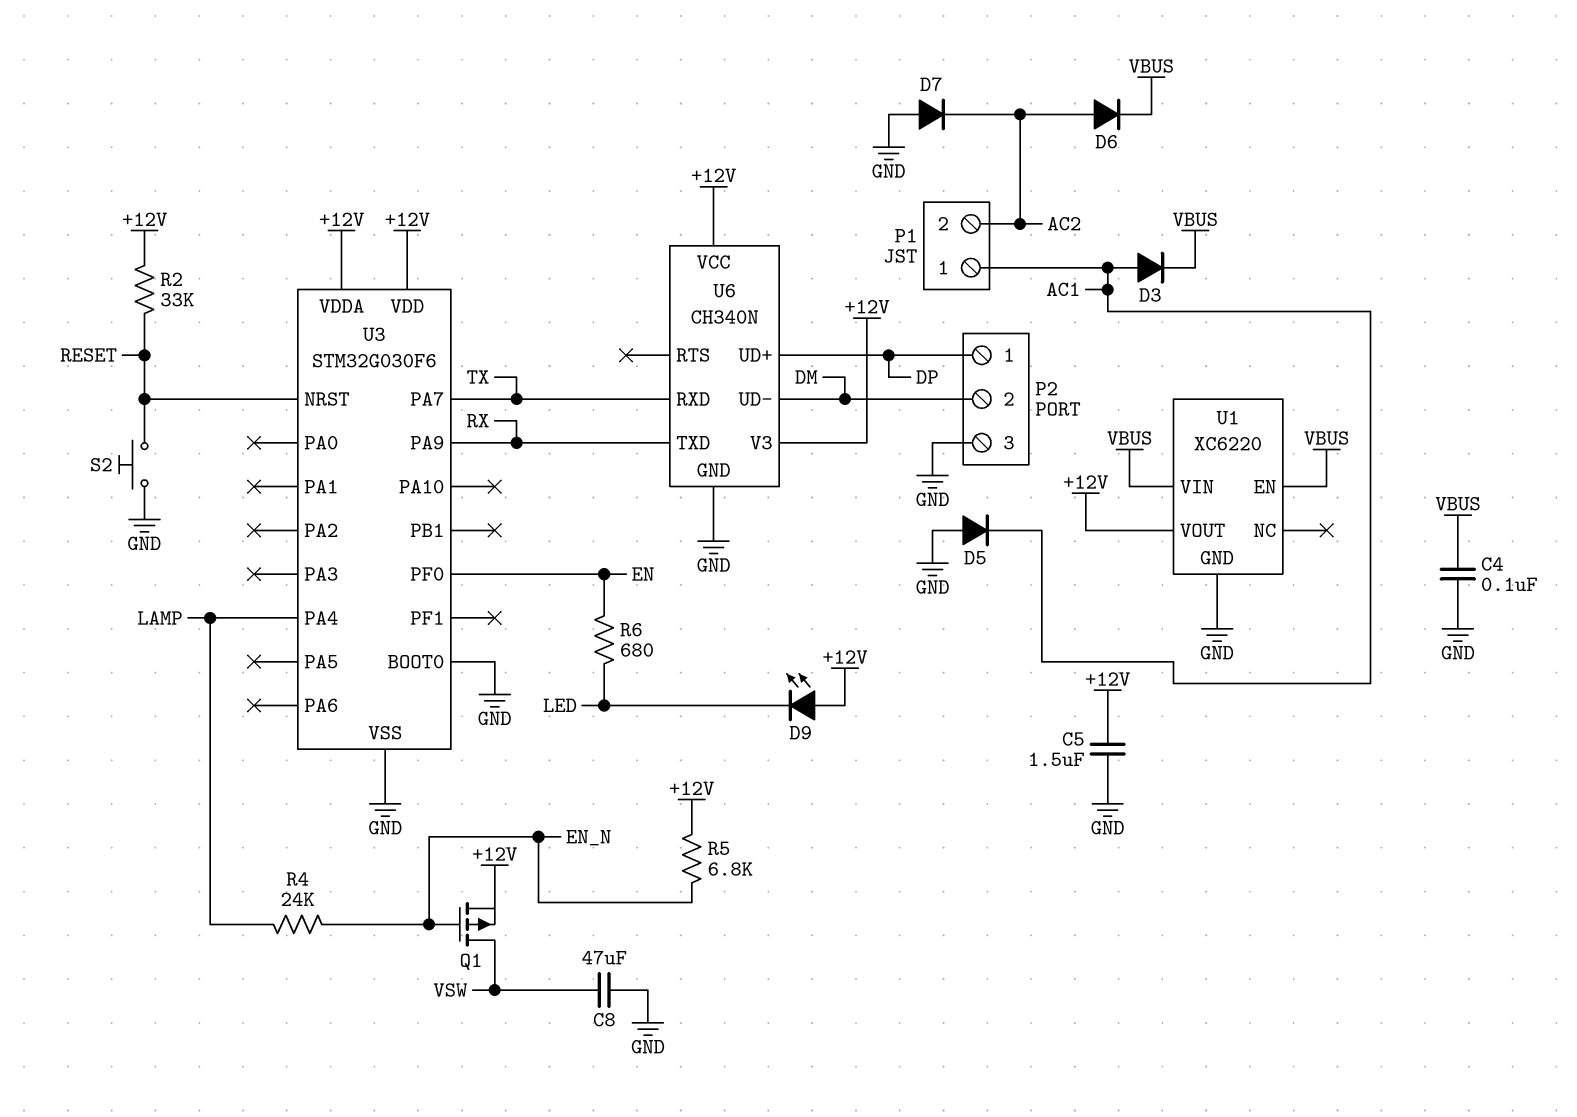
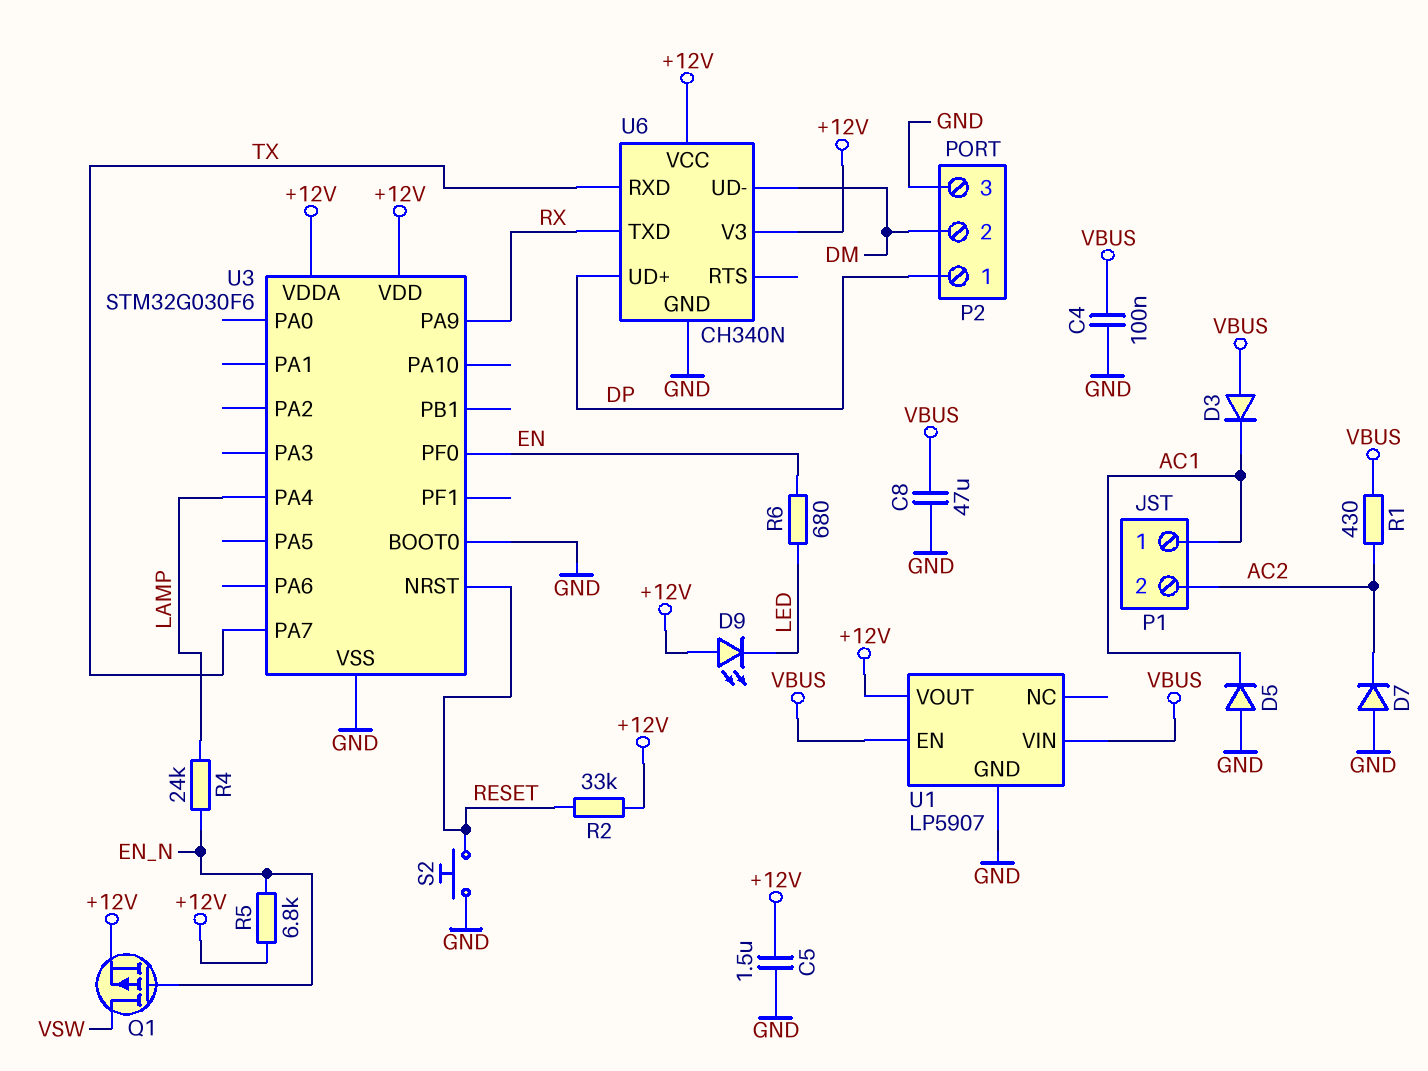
C8: 47uF (GND, VSW) -> 47uF (GND, VBUS)
D3: diode (A AC1, K VBUS) -> diode (A VBUS, K AC1)
D6: diode (A AC2, K VBUS) -> none
R1: none -> 430 (AC2, VBUS)
U1: XC6220 -> LP5907

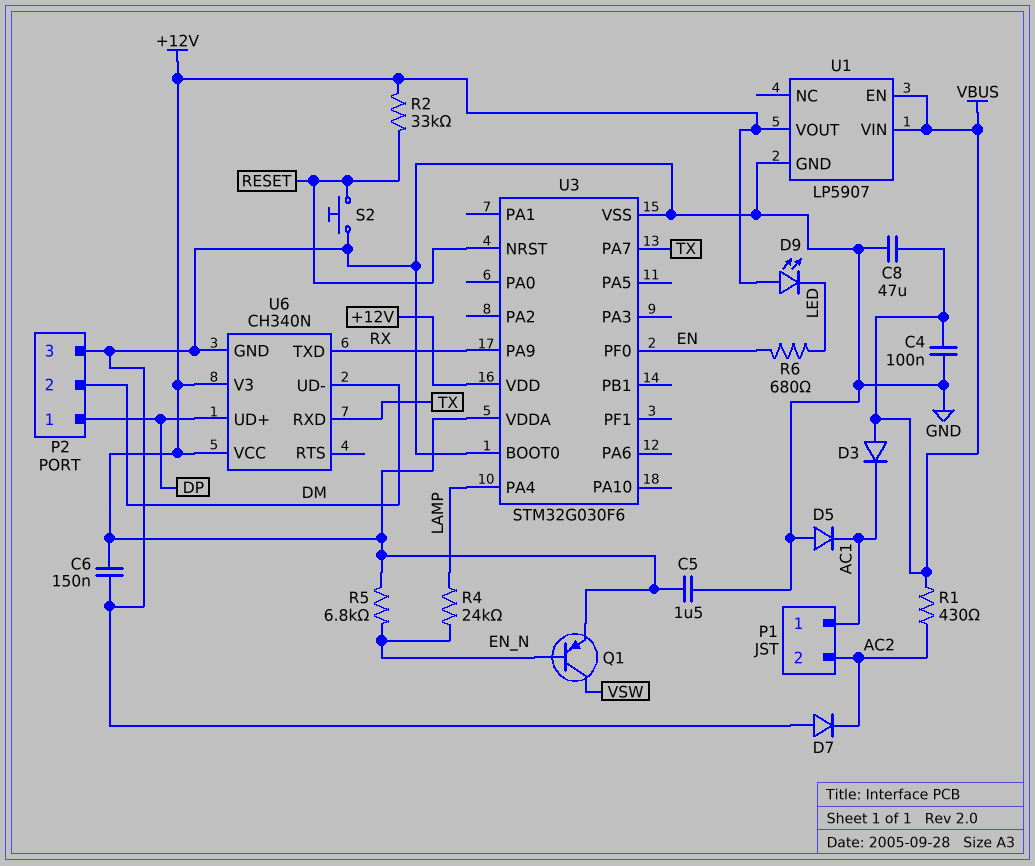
C6: none -> 150nF (+12V, GND)
Q1: PMOS (G EN_N, D VSW, S +12V) -> PNP (B EN_N, C VSW, E +12V)

